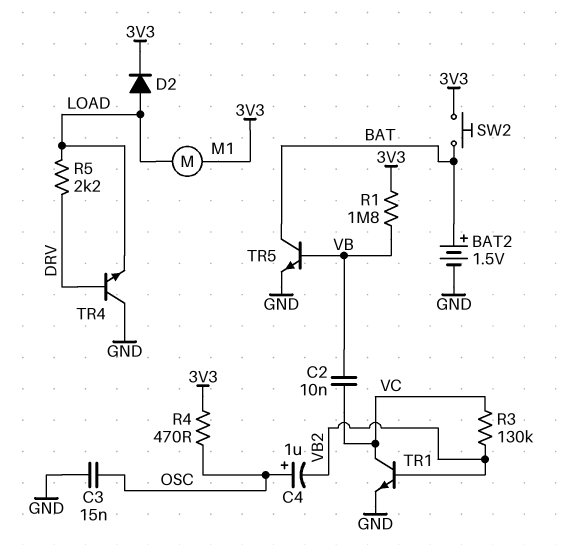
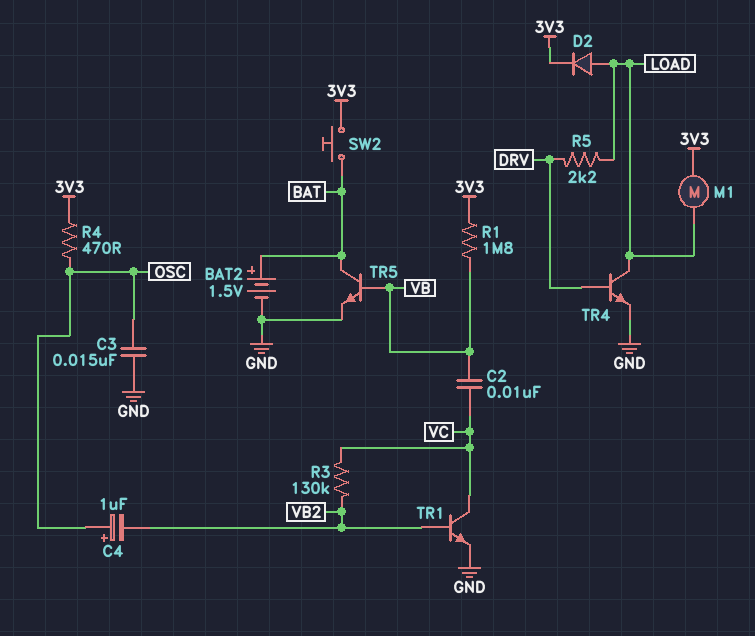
TR4: NPN (B DRV, C GND, E LOAD) -> NPN (B DRV, C LOAD, E GND)

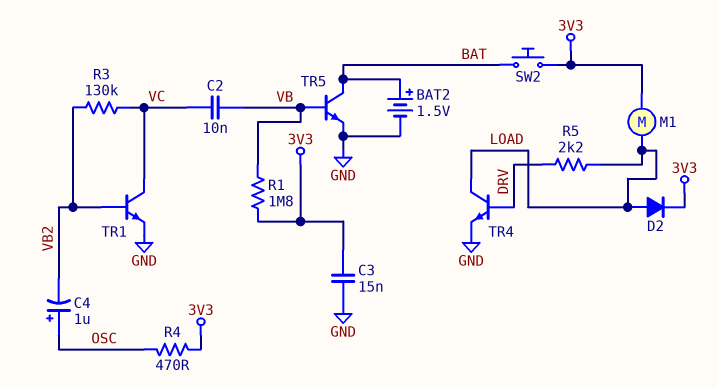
C3: 15nF (GND, OSC) -> 15nF (3V3, GND)

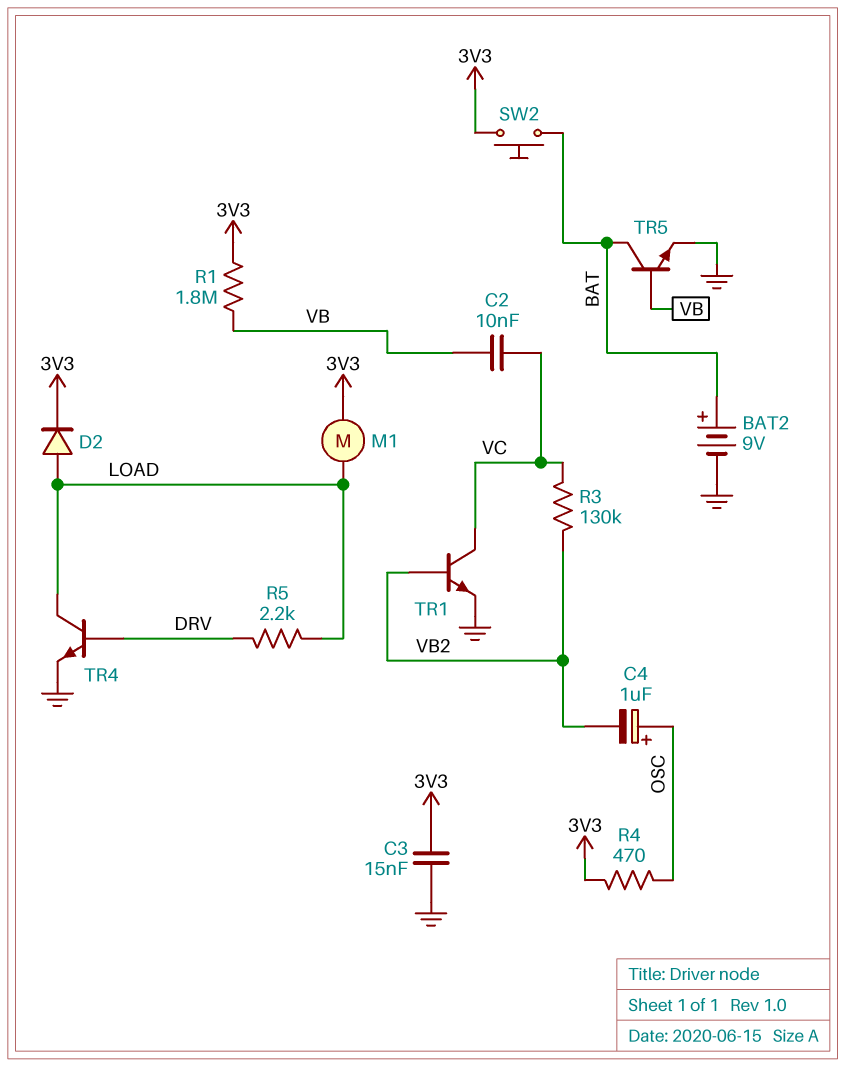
BAT2: 1.5V (plus BAT, minus GND) -> 9V (plus BAT, minus GND)

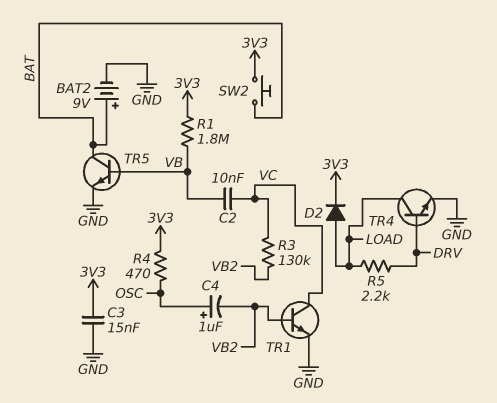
M1: motor (3V3, LOAD) -> none

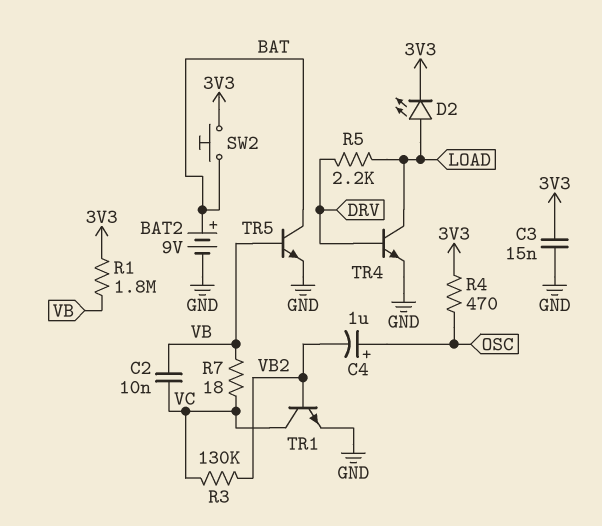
D2: diode (A LOAD, K 3V3) -> LED (A LOAD, K 3V3)
R7: none -> 18 (VB, VC)

